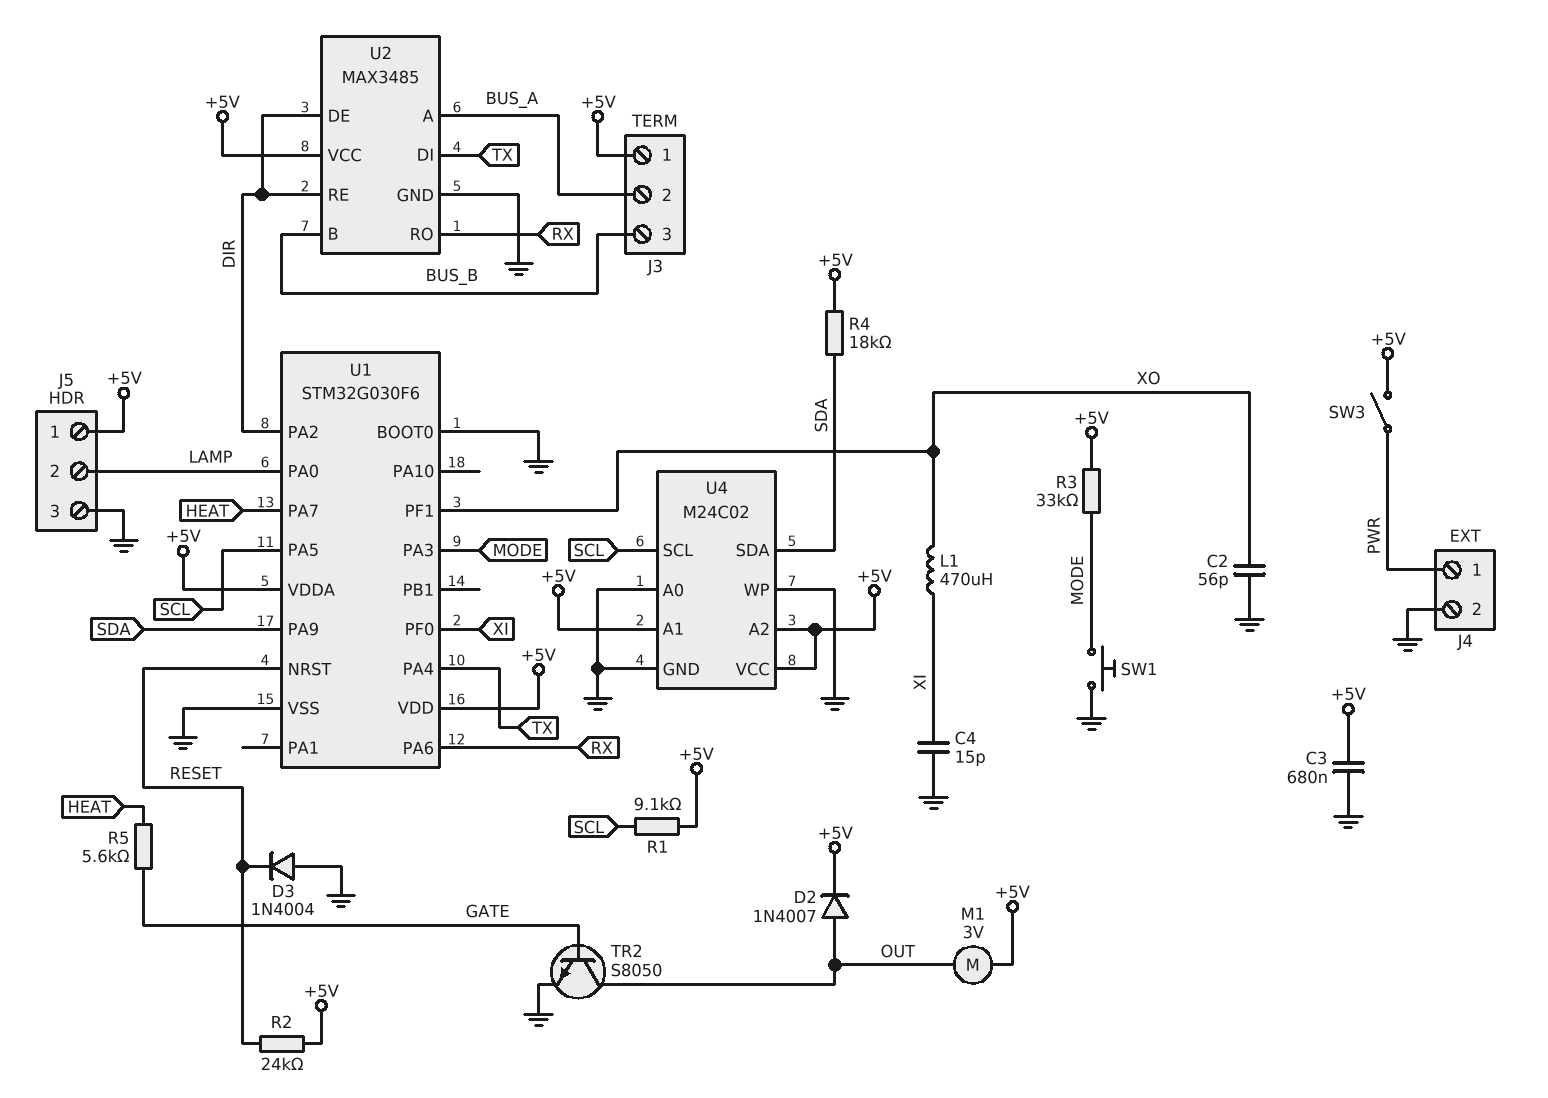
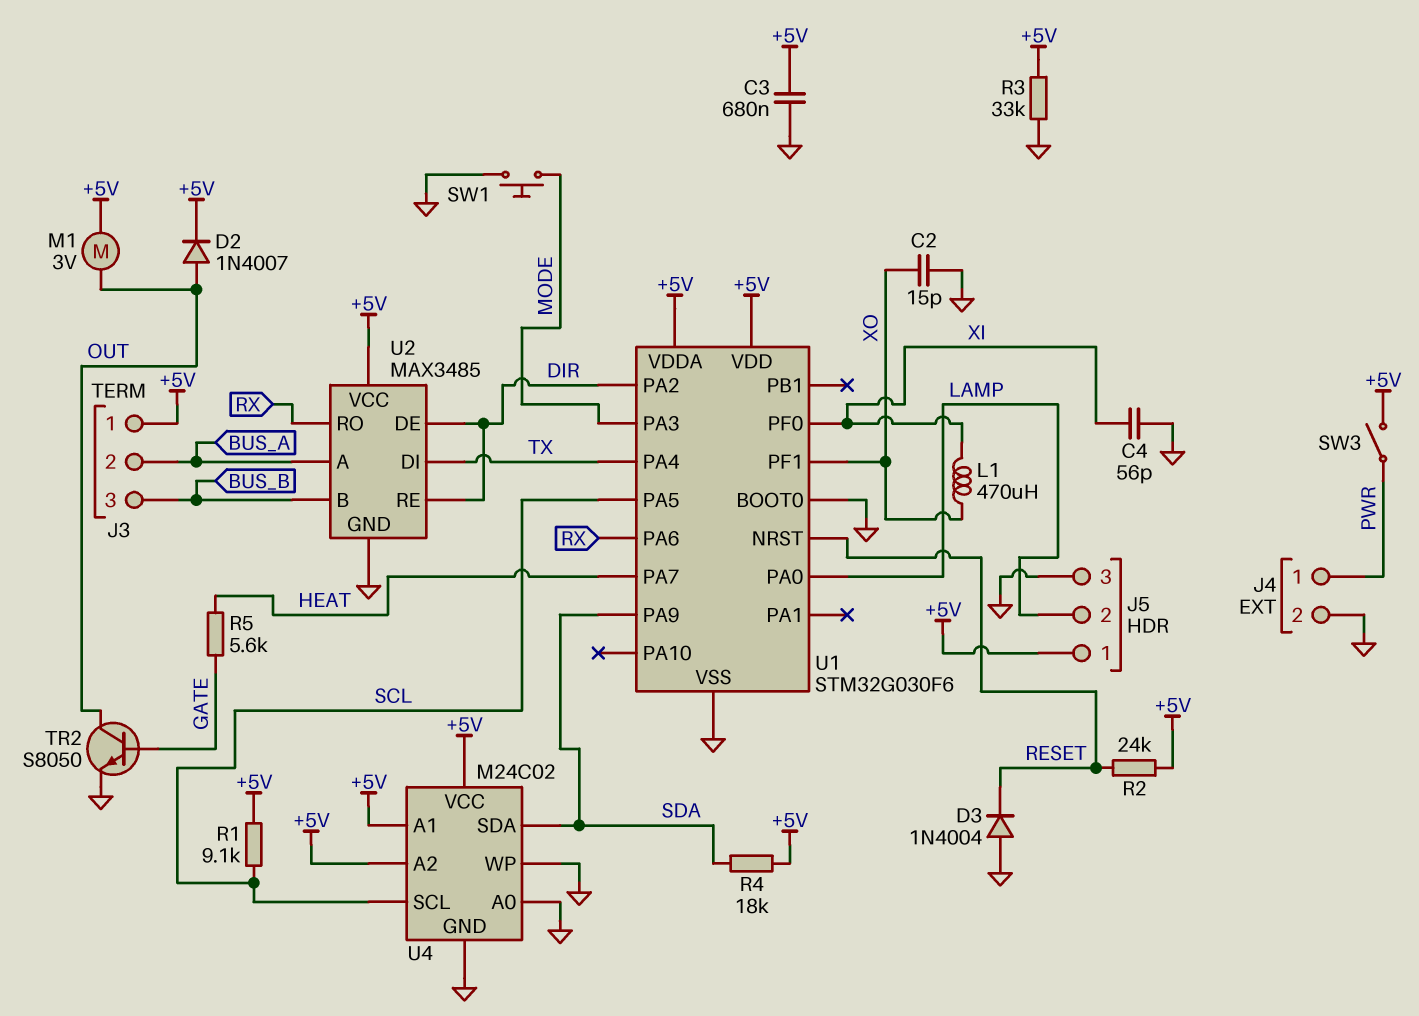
C2: 56pF (GND, XO) -> 15pF (GND, XO)
C4: 15pF (GND, XI) -> 56pF (GND, XI)
R3: 33k (+5V, MODE) -> 33k (+5V, GND)

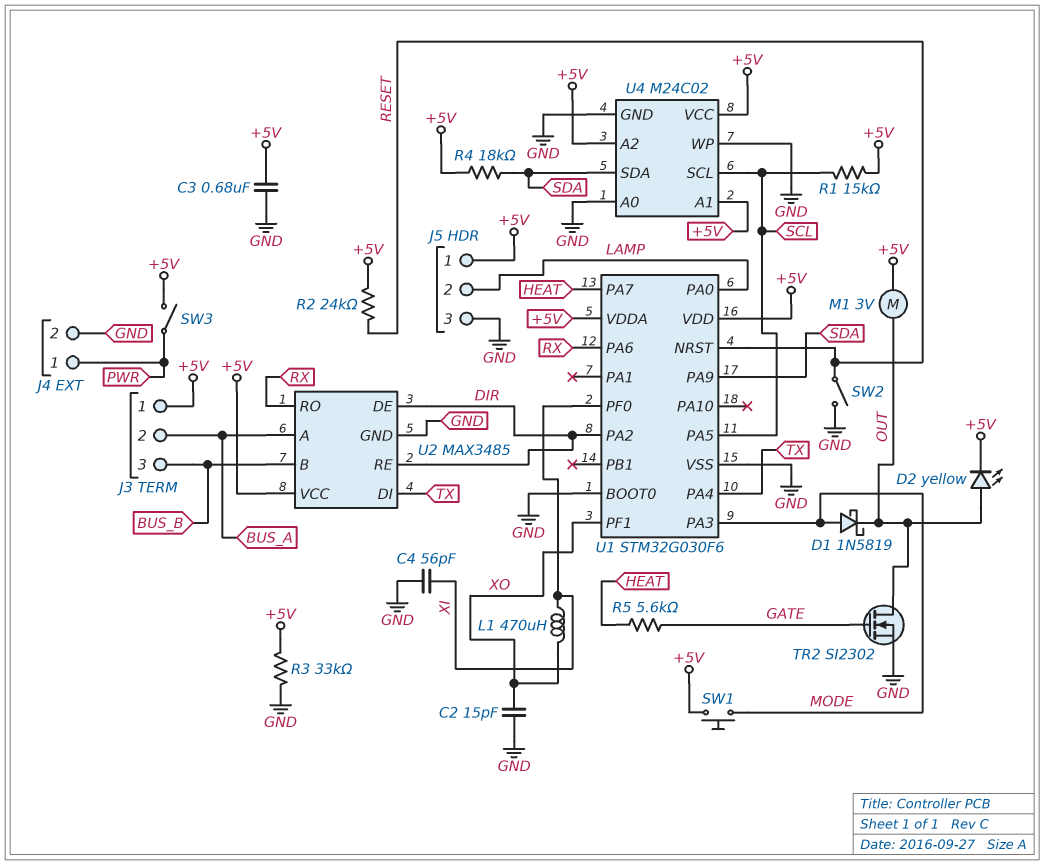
D1: none -> schottky 1N5819 (A MODE, K OUT)
D2: diode 1N4007 (A OUT, K +5V) -> LED yellow (A OUT, K +5V)
D3: diode 1N4004 (A GND, K RESET) -> none
R1: 9.1k (+5V, SCL) -> 15k (+5V, SCL)
SW1: button (GND, MODE) -> button (+5V, MODE)
SW2: none -> switch (GND, RESET)
TR2: NPN S8050 (B GATE, C OUT, E GND) -> NMOS SI2302 (G GATE, D OUT, S GND)

